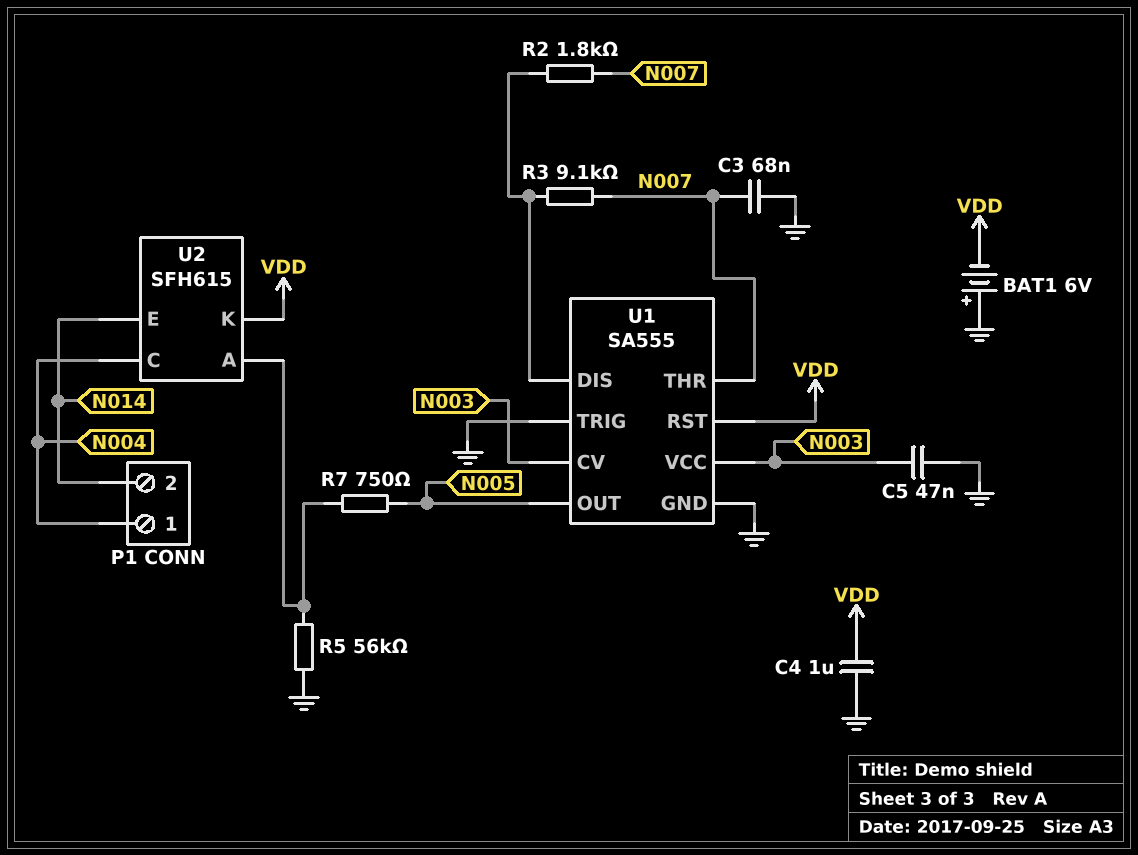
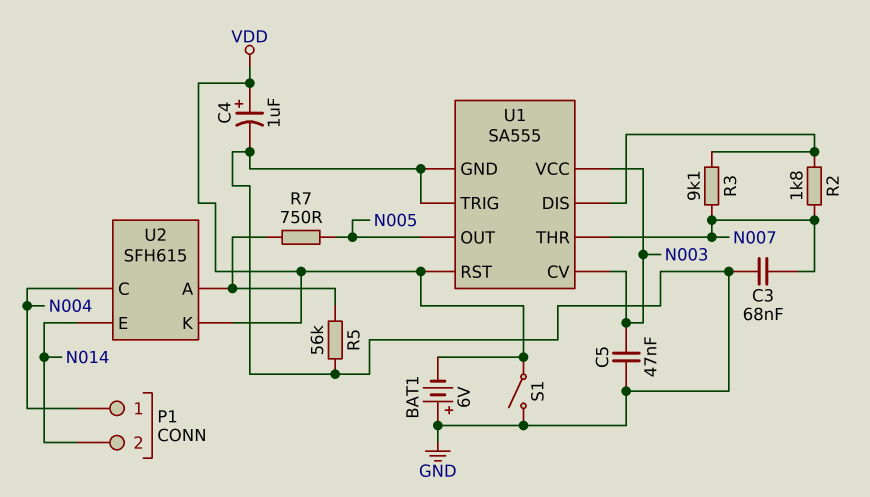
C4: 1uF (GND, VDD) -> 1uF (plus VDD, minus GND)
S1: none -> switch (GND, VDD)

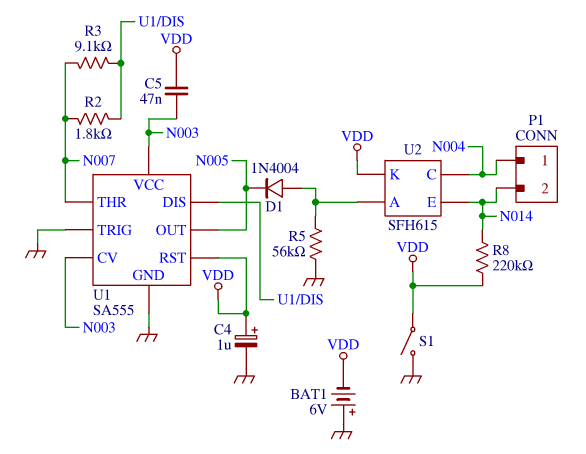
C3: 68nF (GND, N007) -> none
C5: 47nF (GND, N003) -> 47nF (N003, VDD)
D1: none -> diode 1N4004 (A U2/A, K N005)
R7: 750 (N005, U2/A) -> none
R8: none -> 220k (N014, VDD)

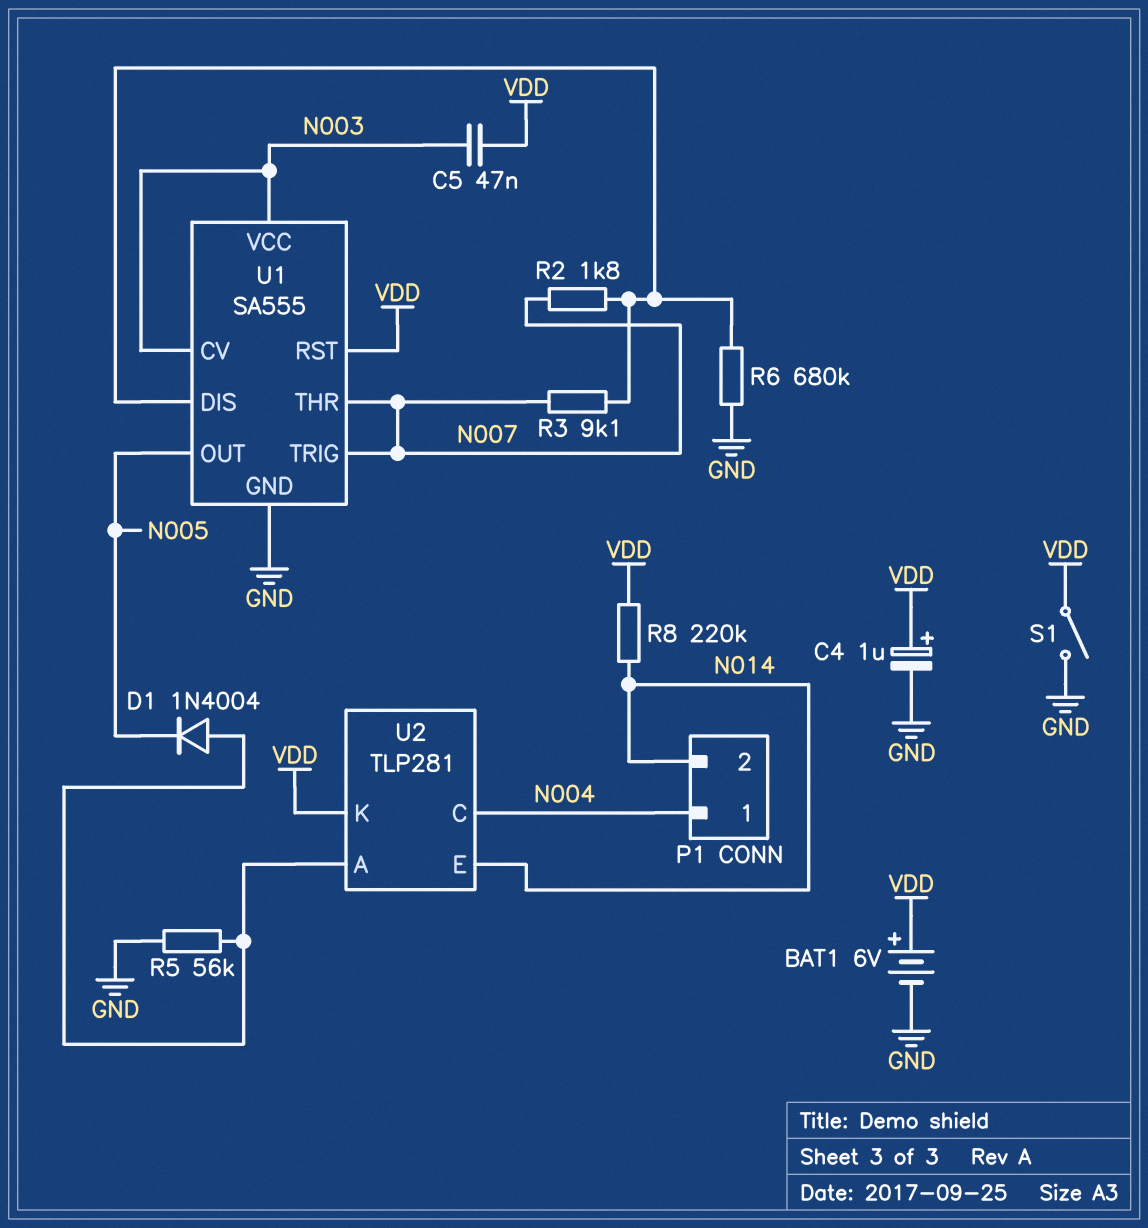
BAT1: 6V (plus GND, minus VDD) -> 6V (plus VDD, minus GND)
R6: none -> 680k (GND, U1/DIS)
U1 pin TRIG: GND -> N007
U2: SFH615 -> TLP281

